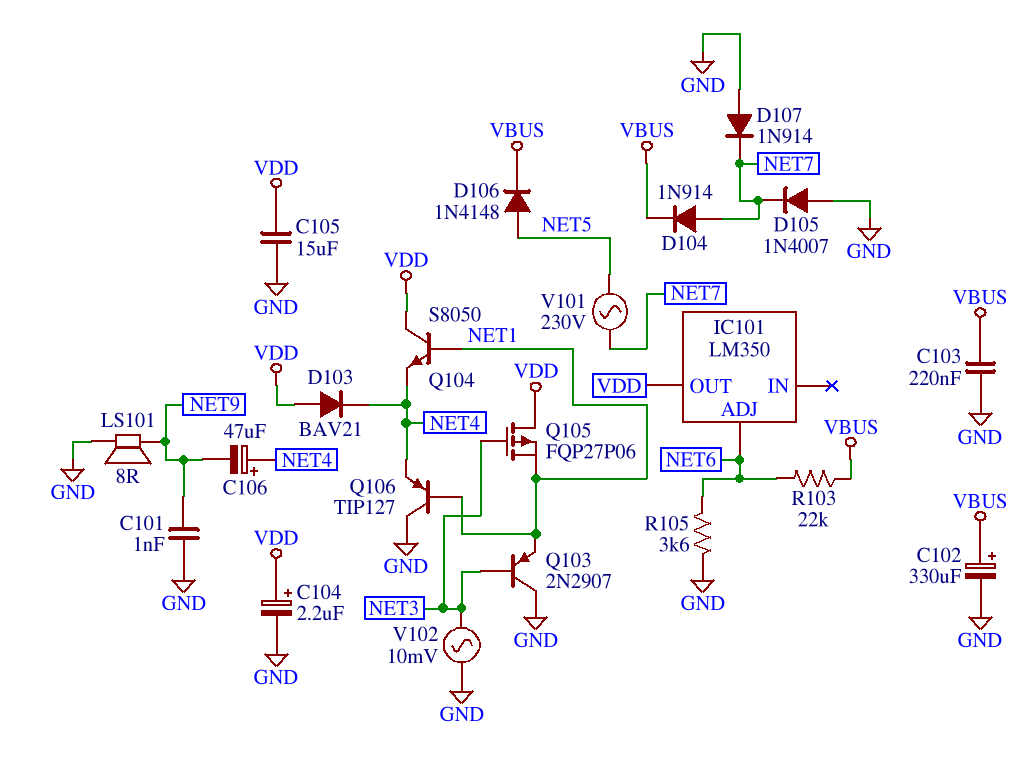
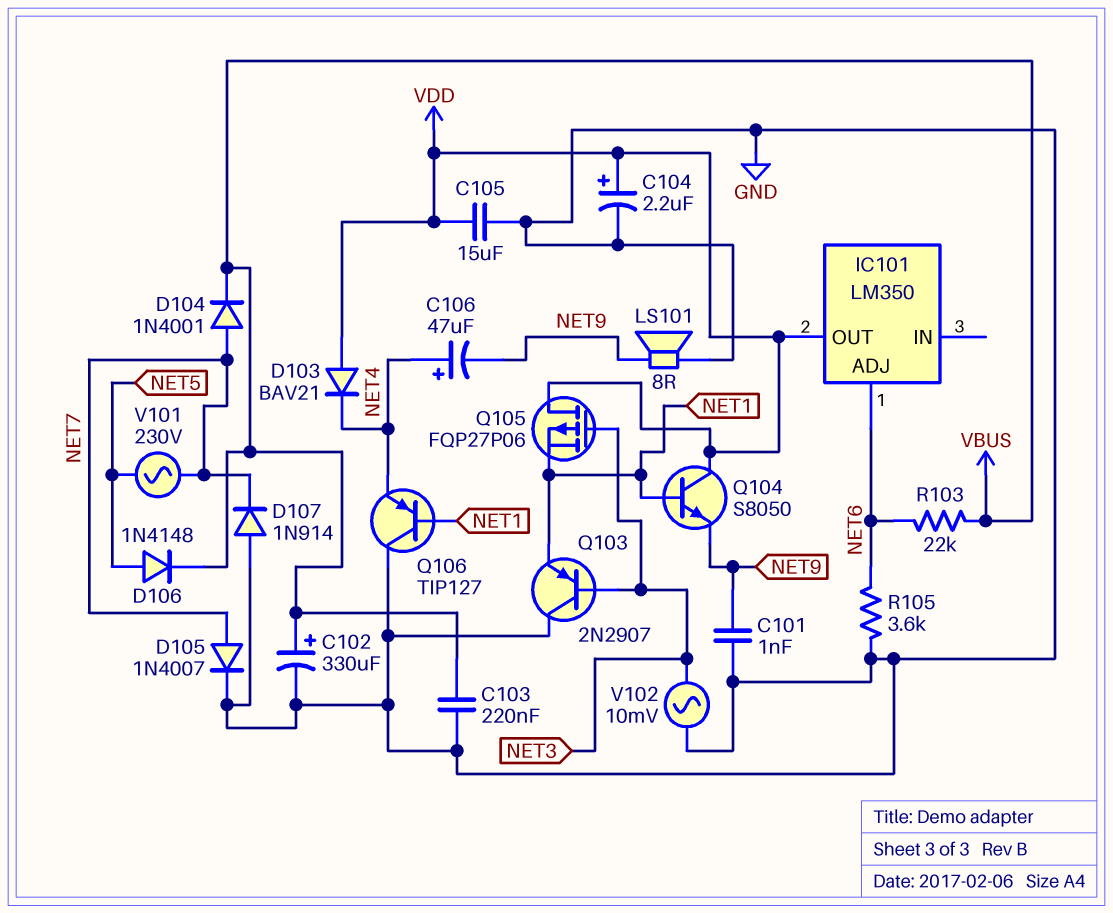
D104: diode 1N914 (A NET7, K VBUS) -> diode 1N4001 (A NET7, K VBUS)
D105: diode 1N4007 (A GND, K NET7) -> diode 1N4007 (A NET7, K GND)
Q104: NPN S8050 (B NET1, C VDD, E NET4) -> NPN S8050 (B NET1, C VDD, E NET9)

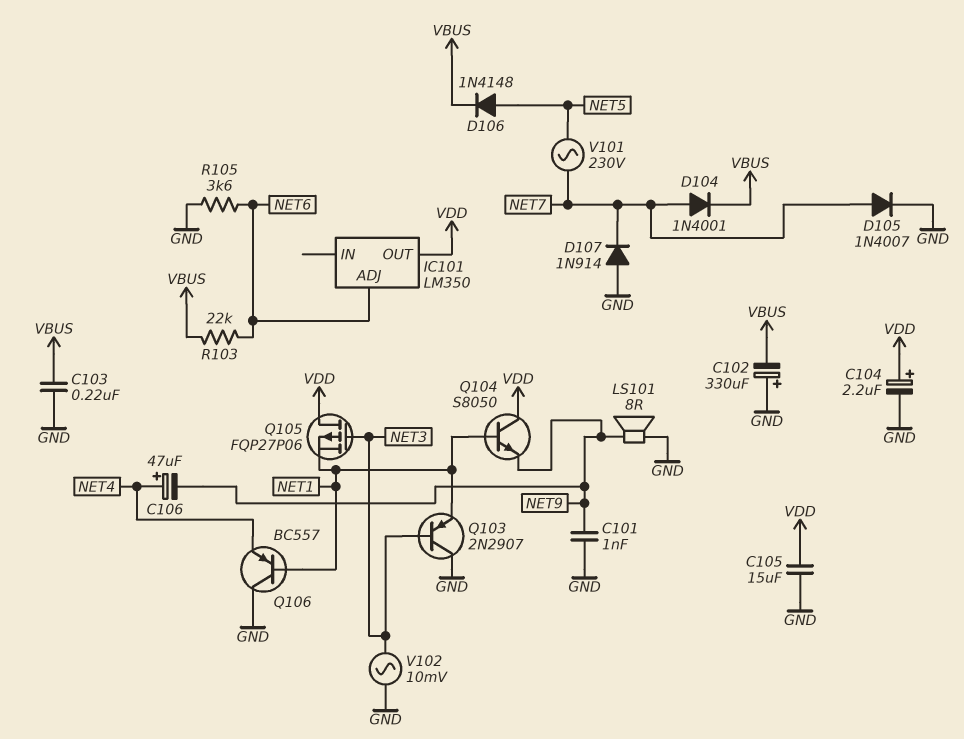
C102: 330uF (plus VBUS, minus GND) -> 330uF (plus GND, minus VBUS)
D103: diode BAV21 (A VDD, K NET4) -> none
Q106: PNP TIP127 (B NET1, C GND, E NET4) -> PNP BC557 (B NET1, C GND, E NET4)

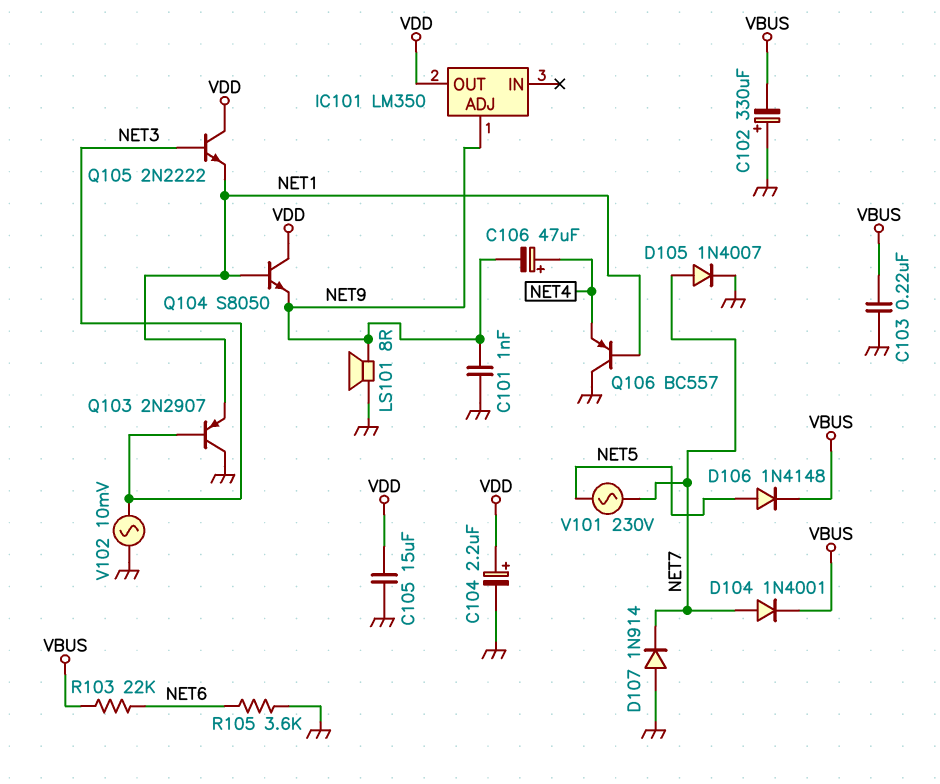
IC101 pin ADJ: NET6 -> NET9
Q105: PMOS FQP27P06 (G NET3, D VDD, S NET1) -> NPN 2N2222 (B NET3, C VDD, E NET1)

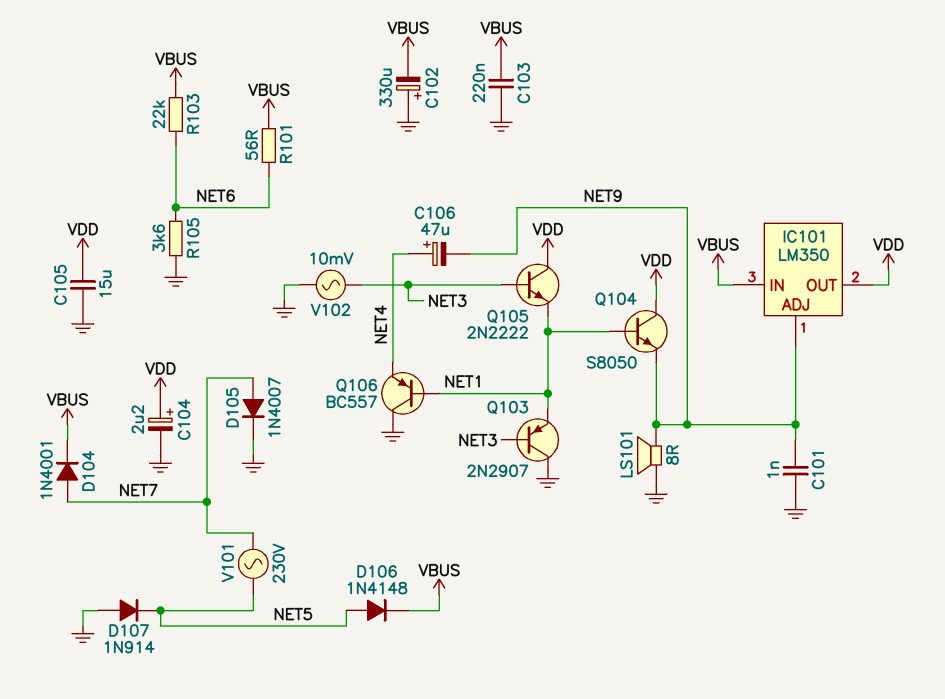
D107: diode 1N914 (A GND, K NET7) -> diode 1N914 (A GND, K NET5)
IC101 pin IN: none -> VBUS
R101: none -> 56 (NET6, VBUS)

